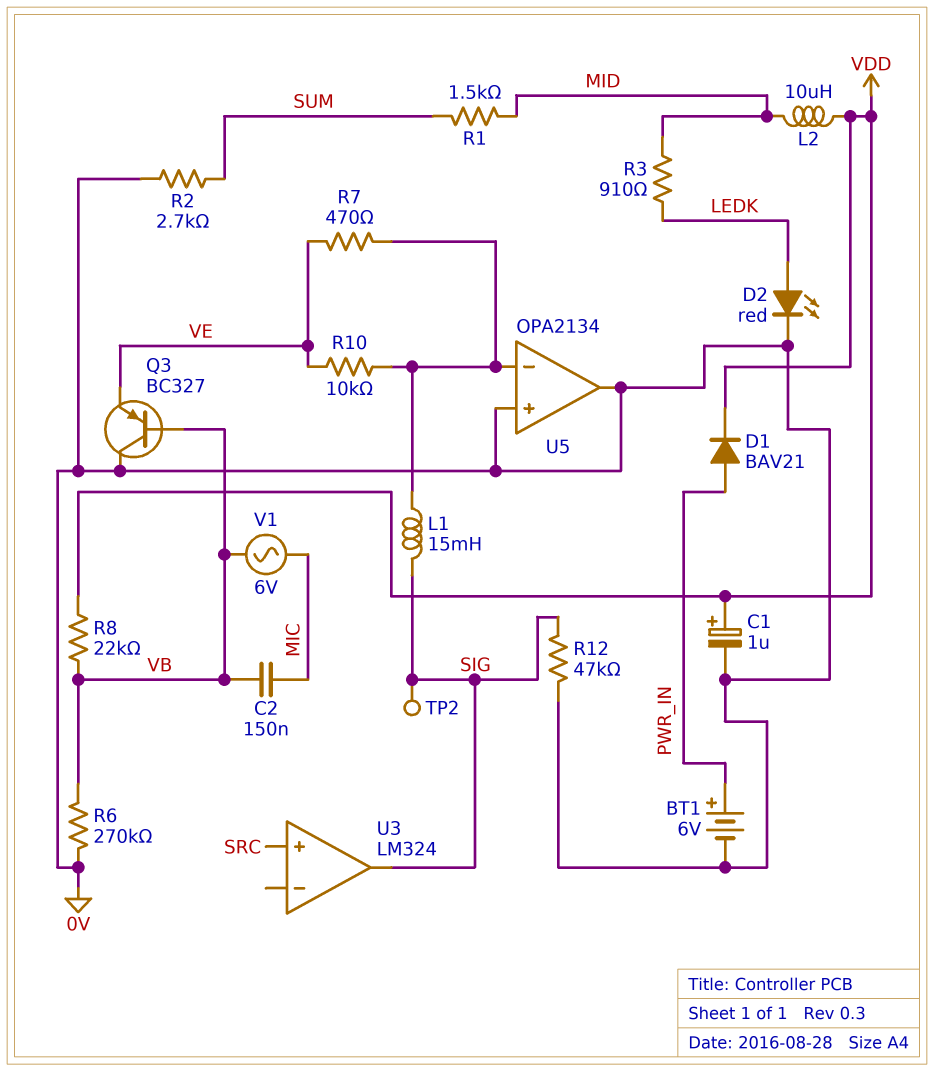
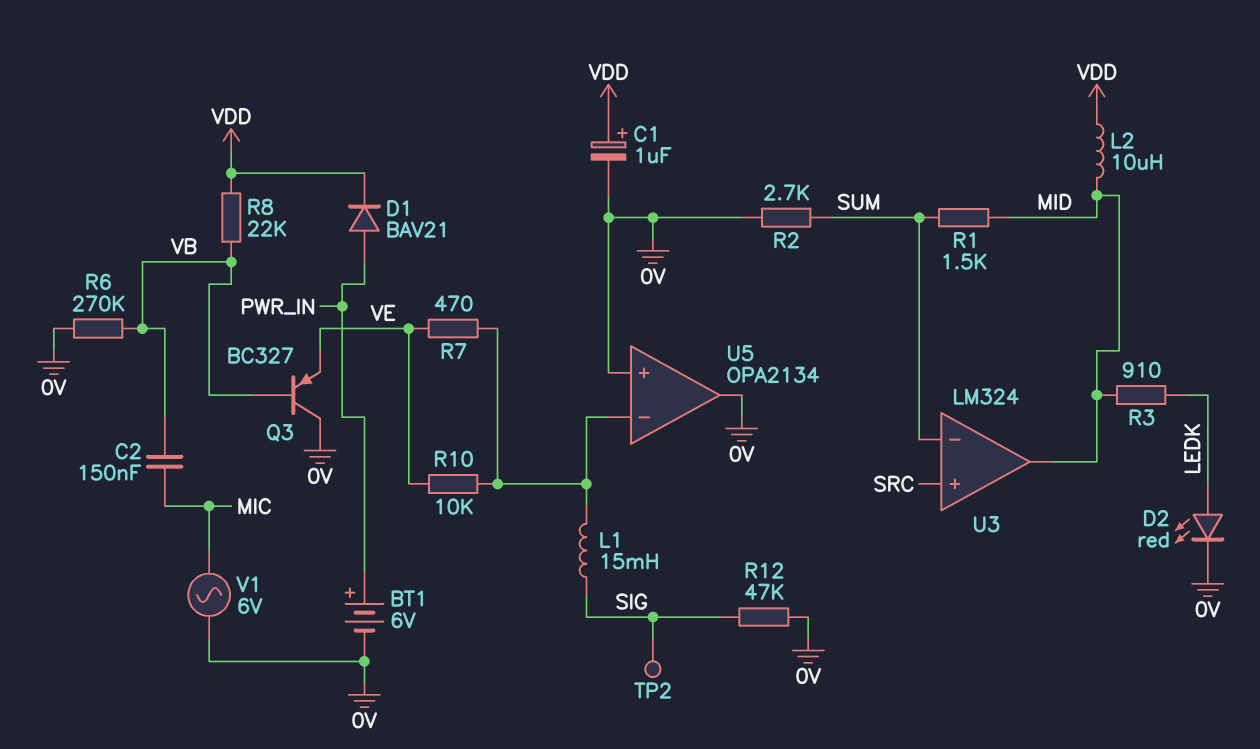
U3 pin in-: none -> SUM
U3 pin out: SIG -> MID
V1: AC 6V (MIC, VB) -> AC 6V (0V, MIC)

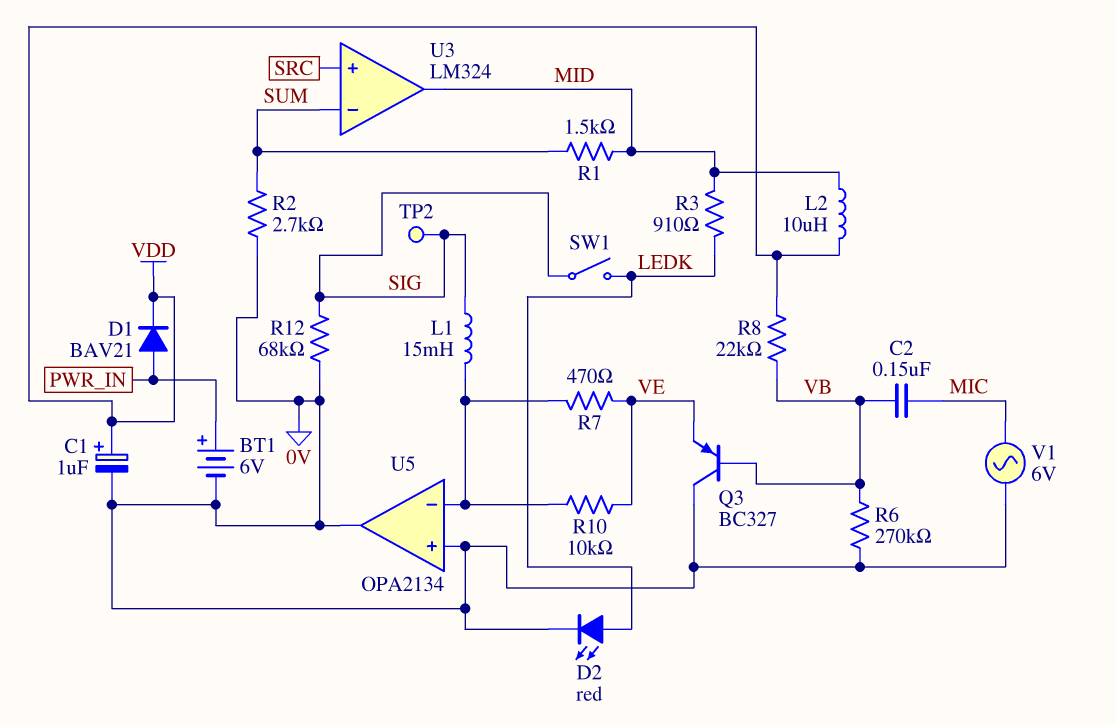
R12: 47k (0V, SIG) -> 68k (0V, SIG)
SW1: none -> switch (LEDK, SIG)

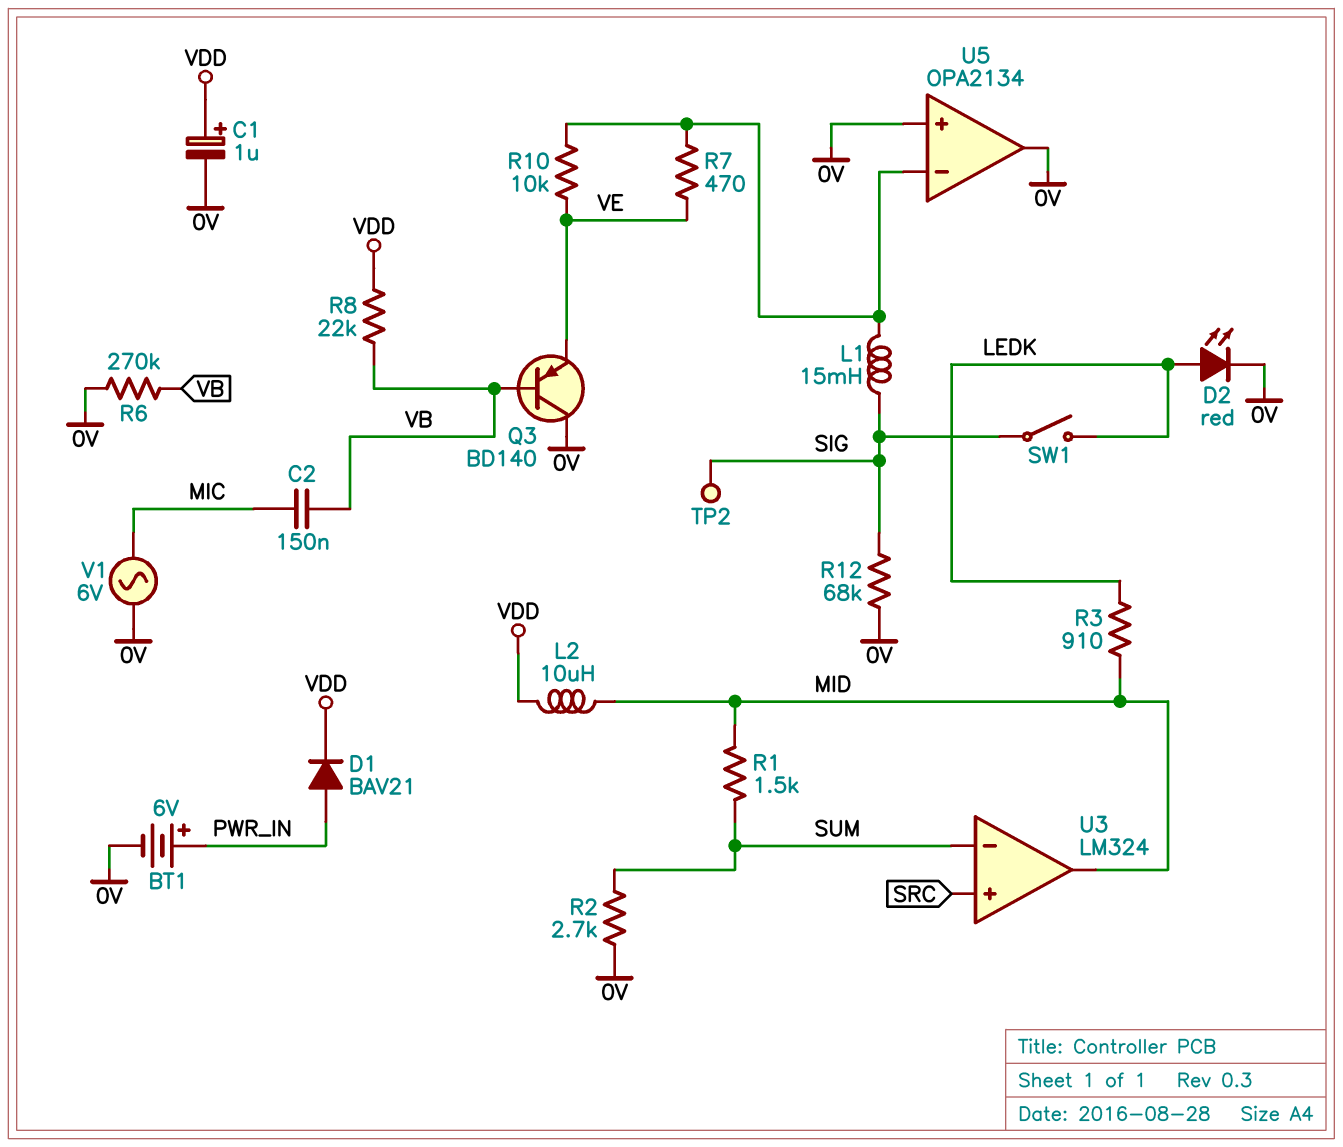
Q3: PNP BC327 (B VB, C 0V, E VE) -> PNP BD140 (B VB, C 0V, E VE)

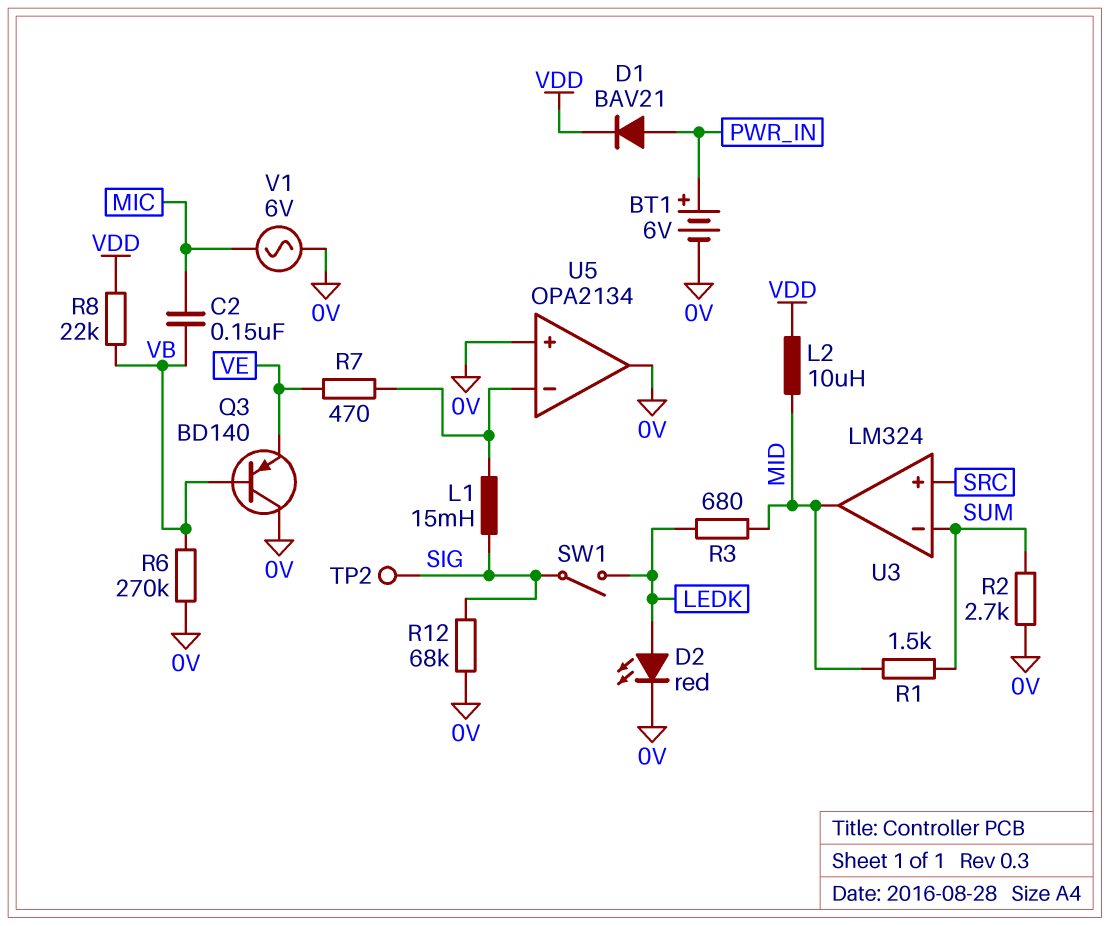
C1: 1uF (plus VDD, minus 0V) -> none
R3: 910 (LEDK, MID) -> 680 (LEDK, MID)
R10: 10k (U5/in-, VE) -> none

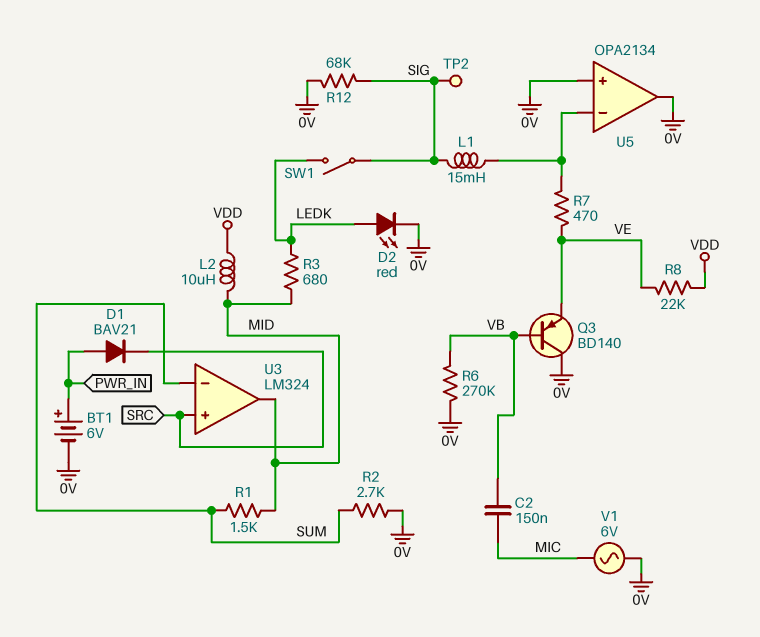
D1: diode BAV21 (A PWR_IN, K VDD) -> diode BAV21 (A PWR_IN, K SRC)
R8: 22k (VB, VDD) -> 22k (VDD, VE)

